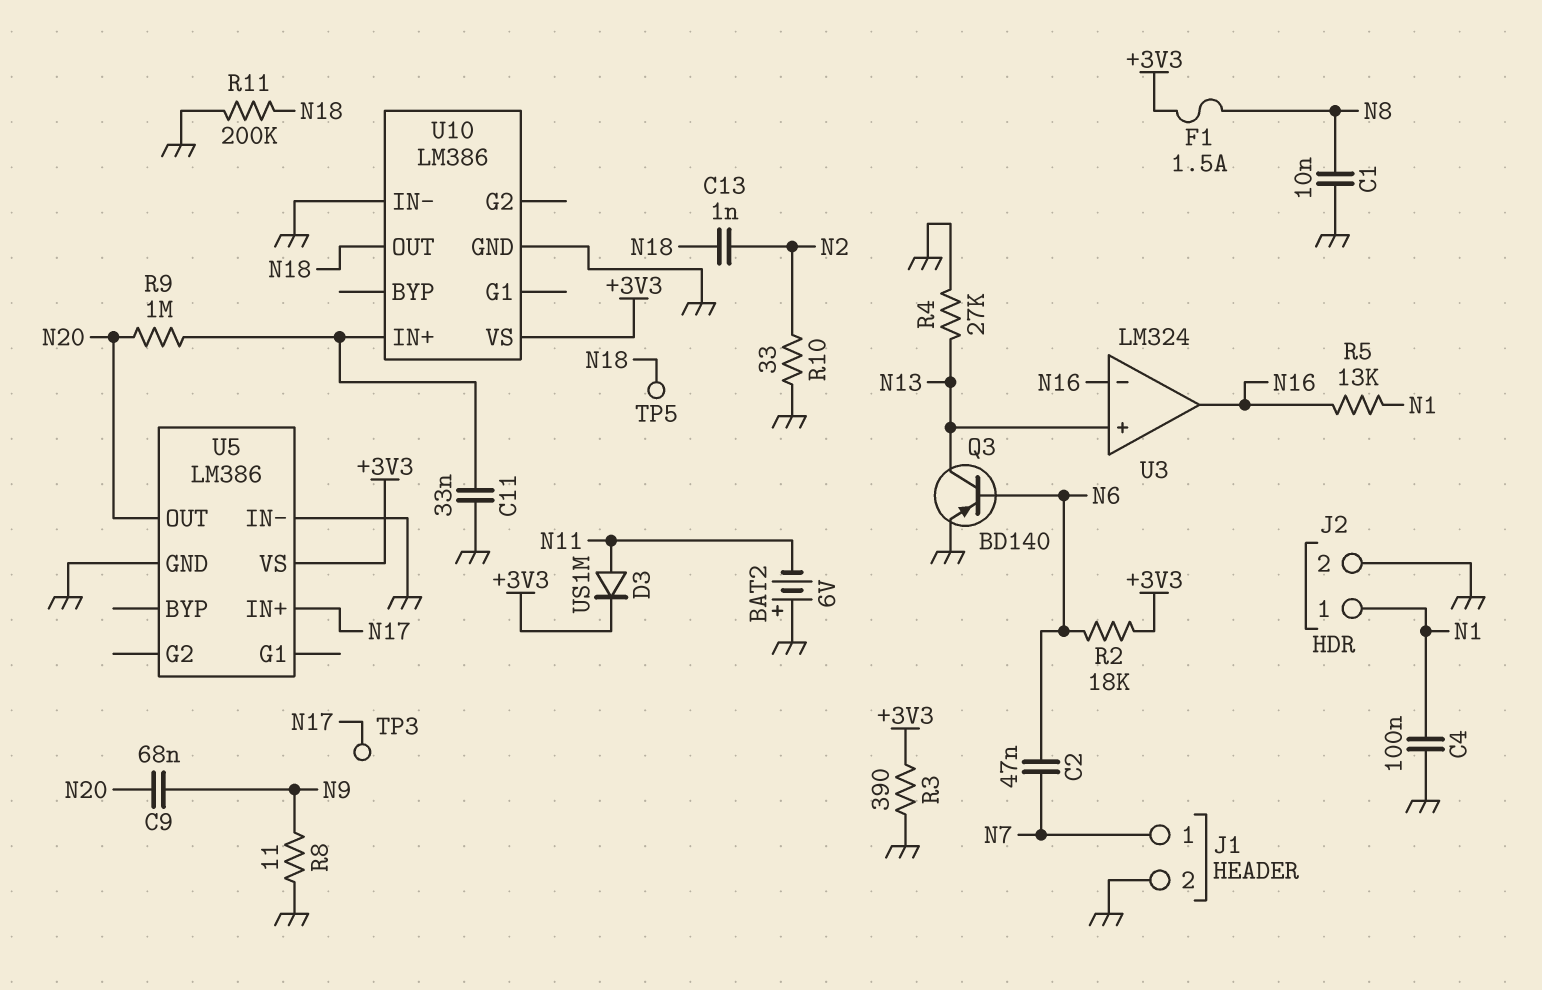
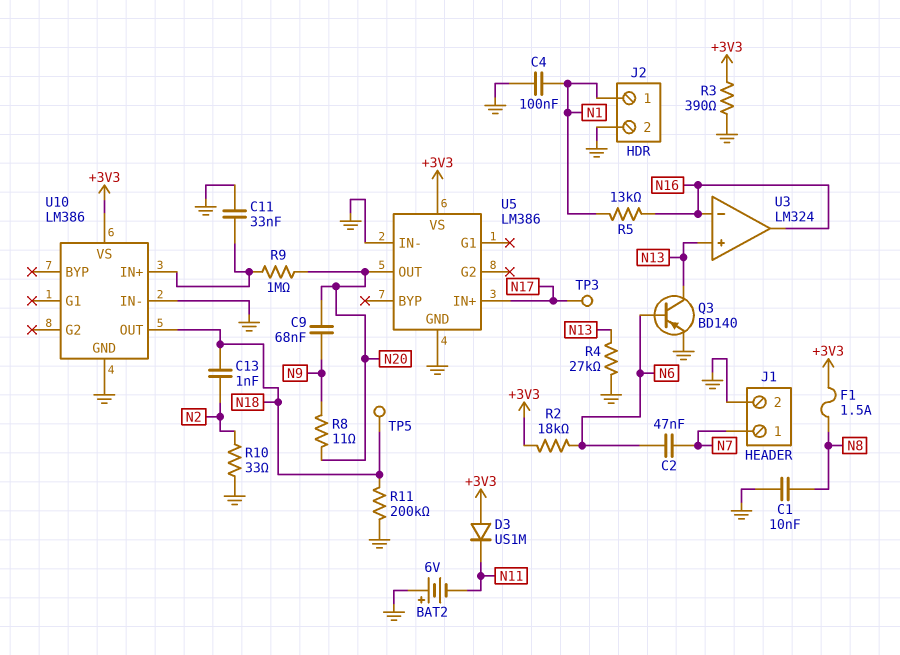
D3: diode US1M (A N11, K +3V3) -> diode US1M (A +3V3, K N11)
R8: 11 (GND, N9) -> 11 (N9, N20)

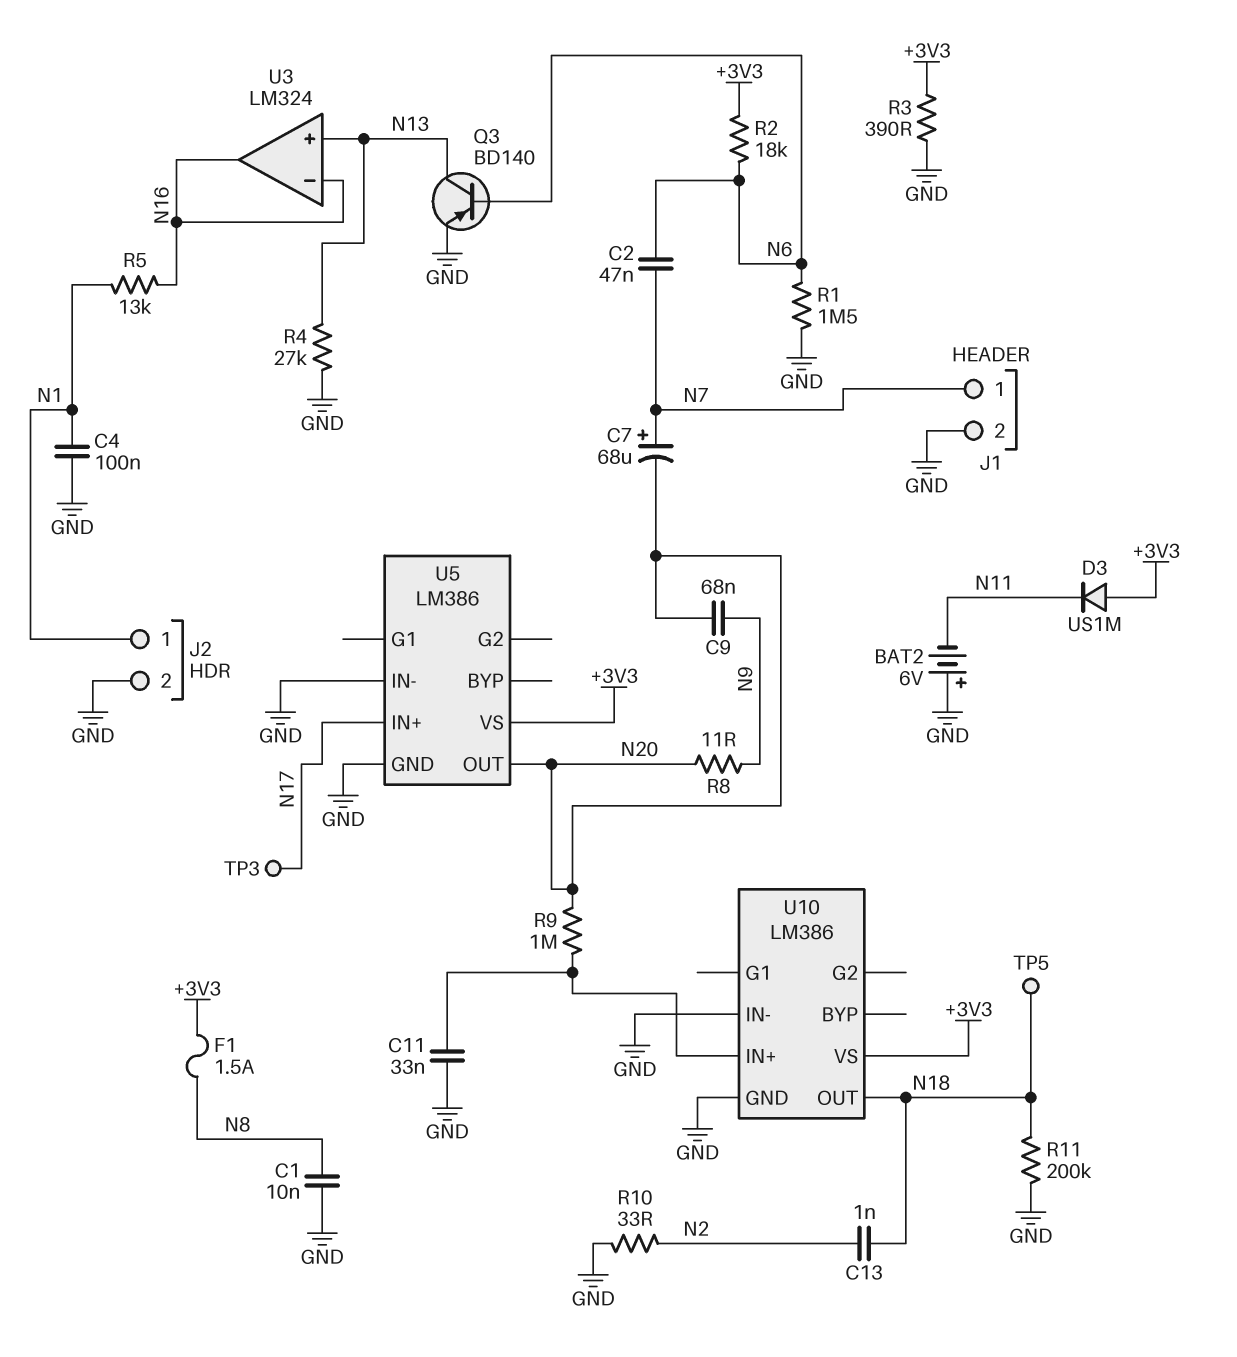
C7: none -> 68uF (plus N7, minus N20)
R1: none -> 1.5M (GND, N6)

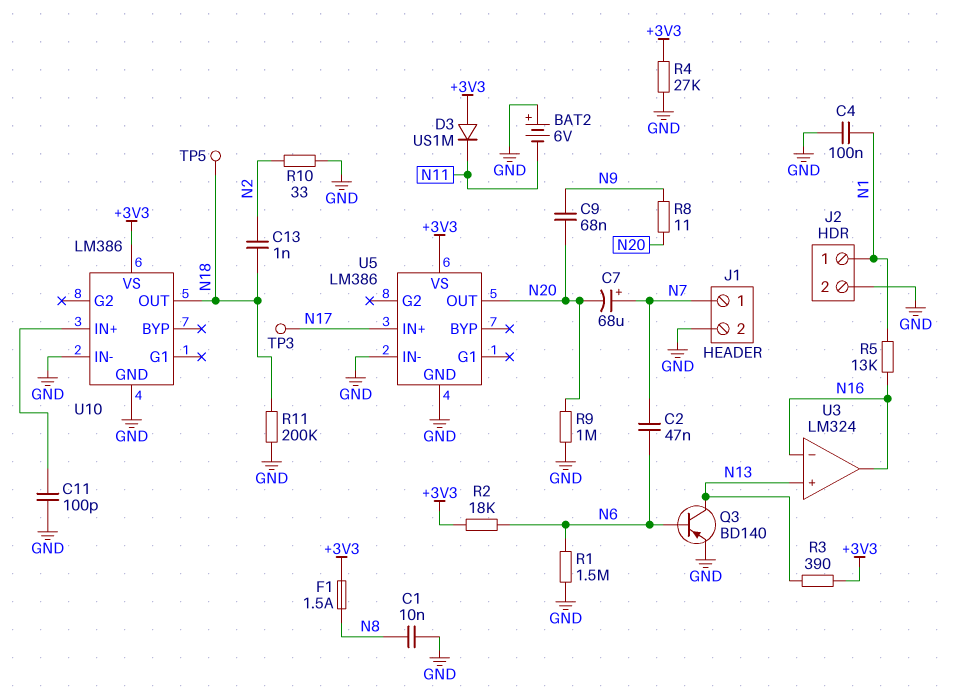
C11: 33nF (GND, U10/IN+) -> 100pF (GND, U10/IN+)
R3: 390 (+3V3, GND) -> 390 (+3V3, N13)
R4: 27k (GND, N13) -> 27k (+3V3, GND)
R9: 1M (N20, U10/IN+) -> 1M (GND, N20)

